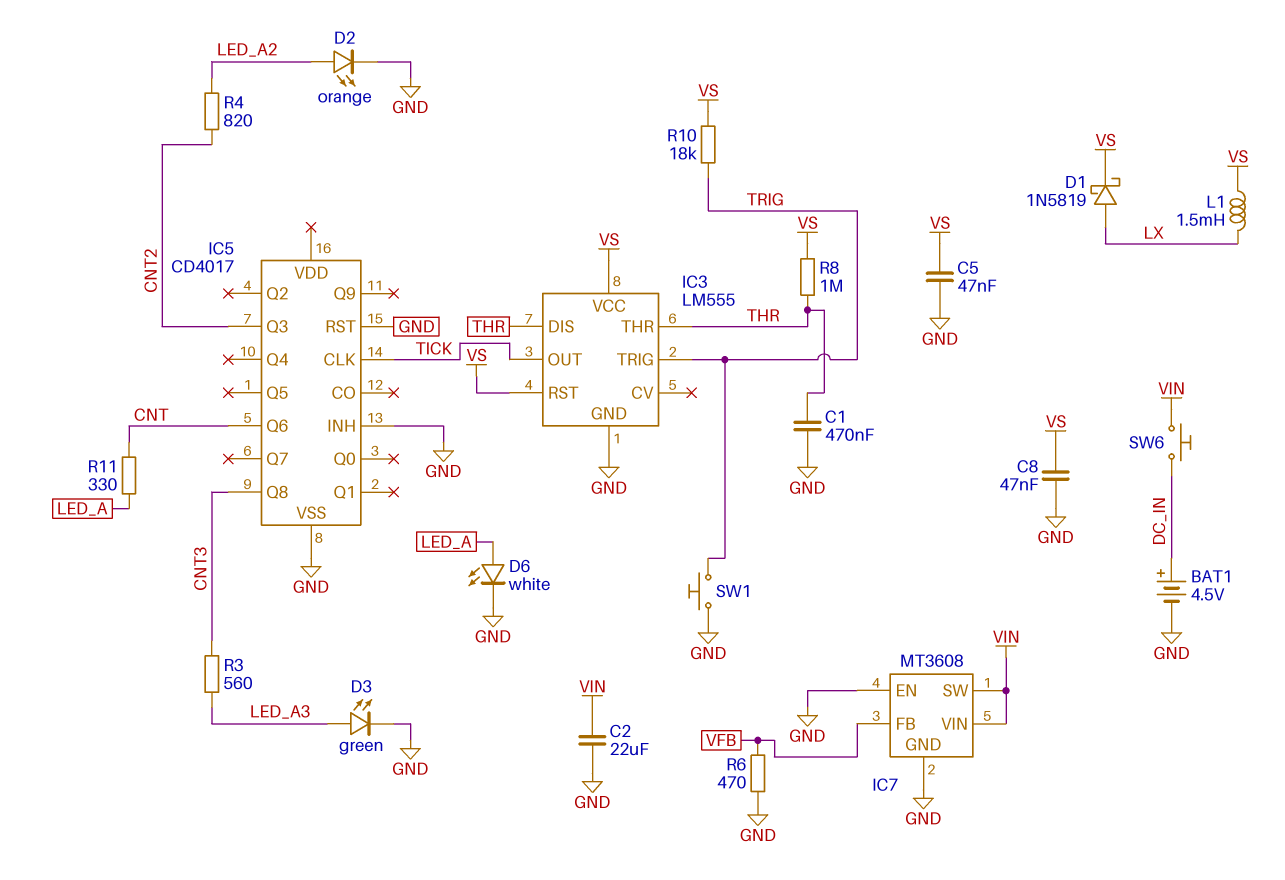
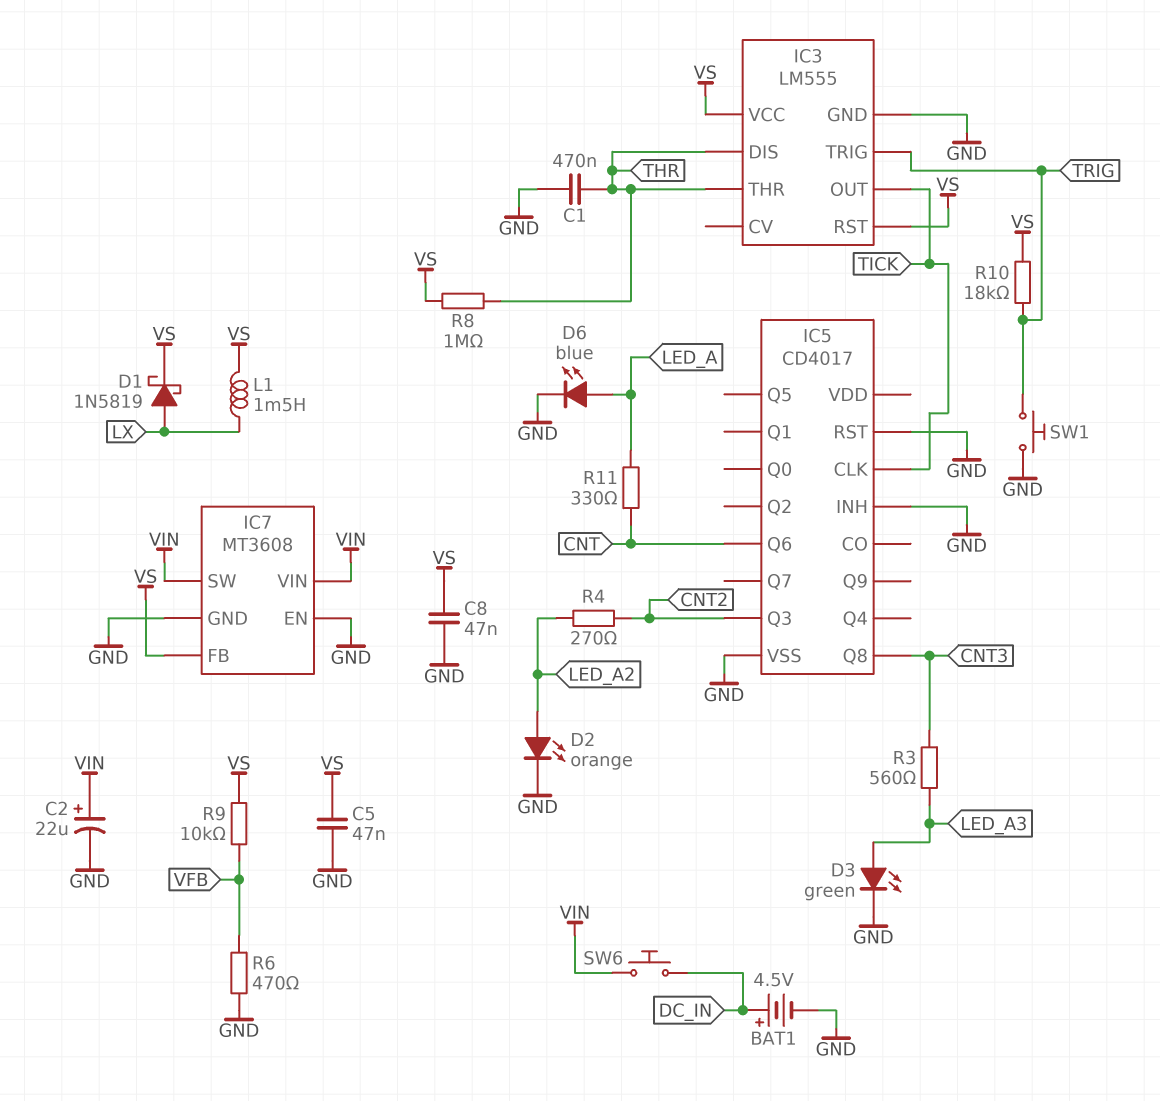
C2: 22uF (GND, VIN) -> 22uF (plus VIN, minus GND)
D6: LED white (A LED_A, K GND) -> LED blue (A LED_A, K GND)
IC7 pin FB: VFB -> VS
R4: 820 (CNT2, LED_A2) -> 270 (CNT2, LED_A2)
R9: none -> 10k (VFB, VS)

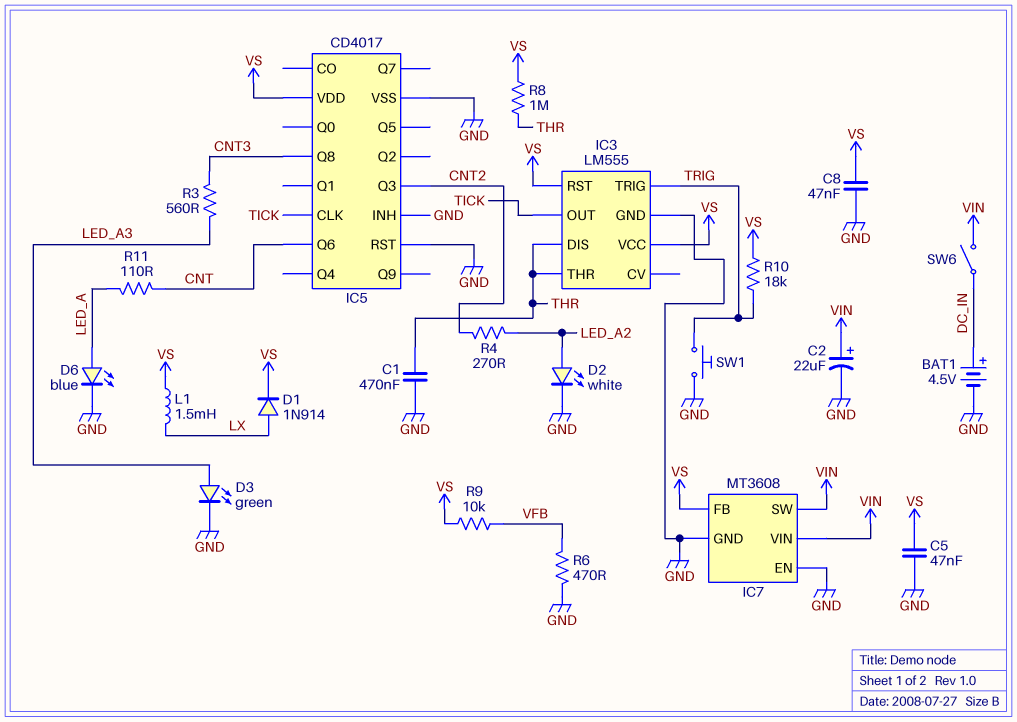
D1: schottky 1N5819 (A LX, K VS) -> diode 1N914 (A LX, K VS)
D2: LED orange (A LED_A2, K GND) -> LED white (A LED_A2, K GND)
IC5 pin VDD: none -> VS
R11: 330 (CNT, LED_A) -> 110 (CNT, LED_A)
SW6: button (DC_IN, VIN) -> switch (DC_IN, VIN)

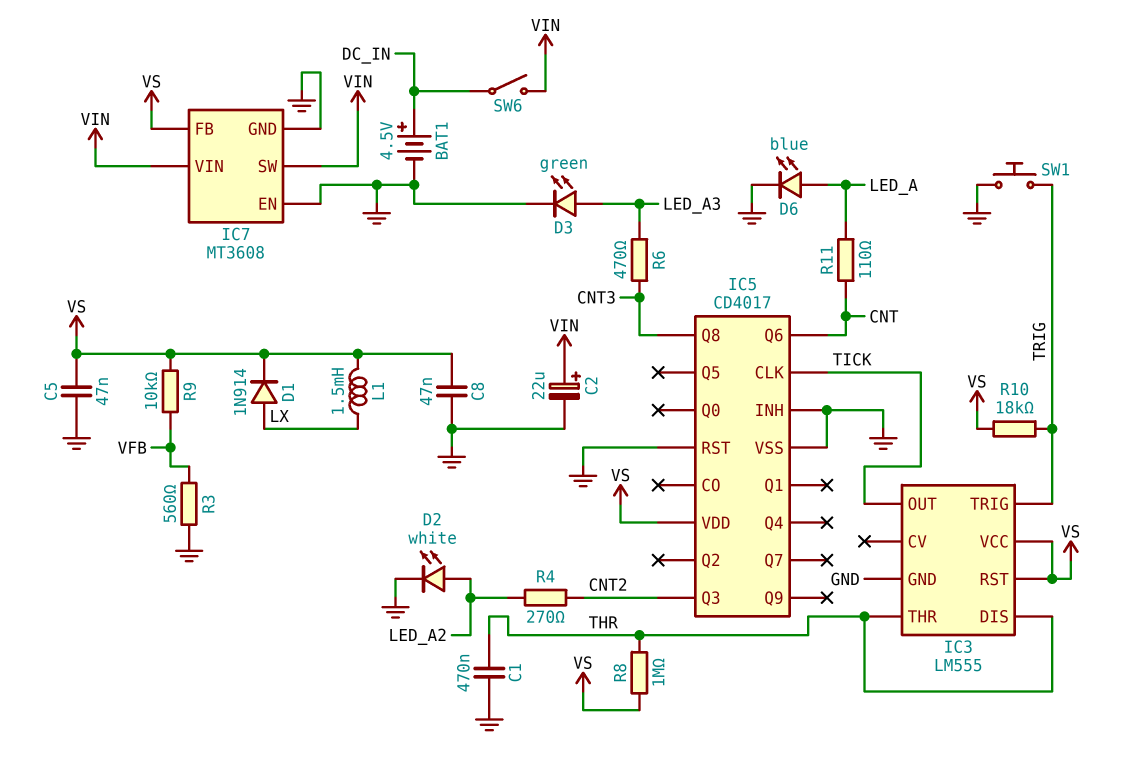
R3: 560 (CNT3, LED_A3) -> 560 (GND, VFB)
R6: 470 (GND, VFB) -> 470 (CNT3, LED_A3)

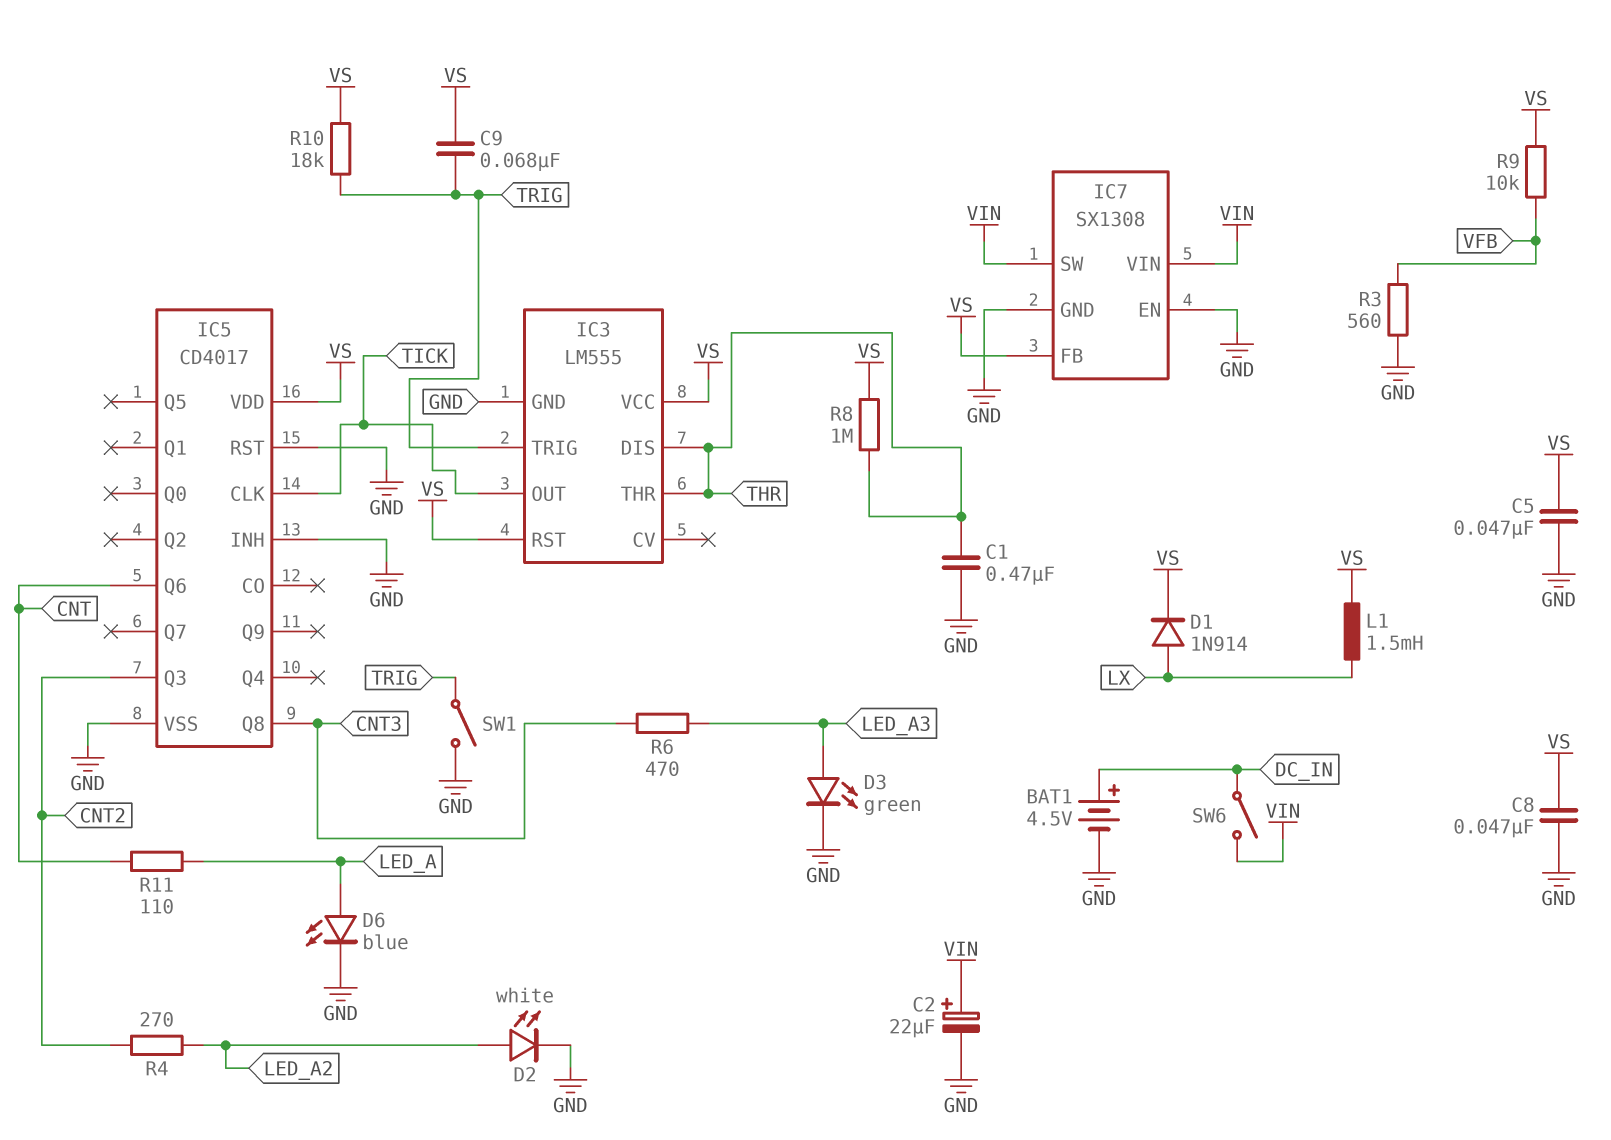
C9: none -> 68nF (TRIG, VS)
IC7: MT3608 -> SX1308
SW1: button (GND, TRIG) -> switch (GND, TRIG)

